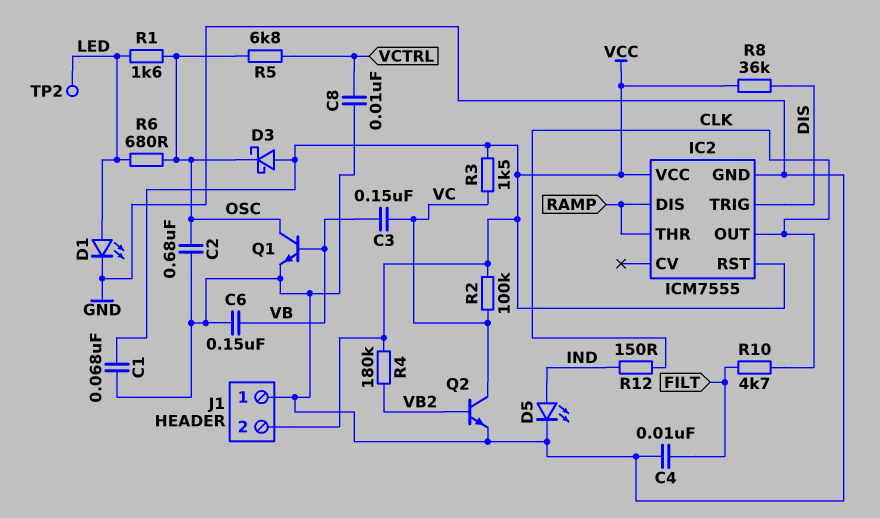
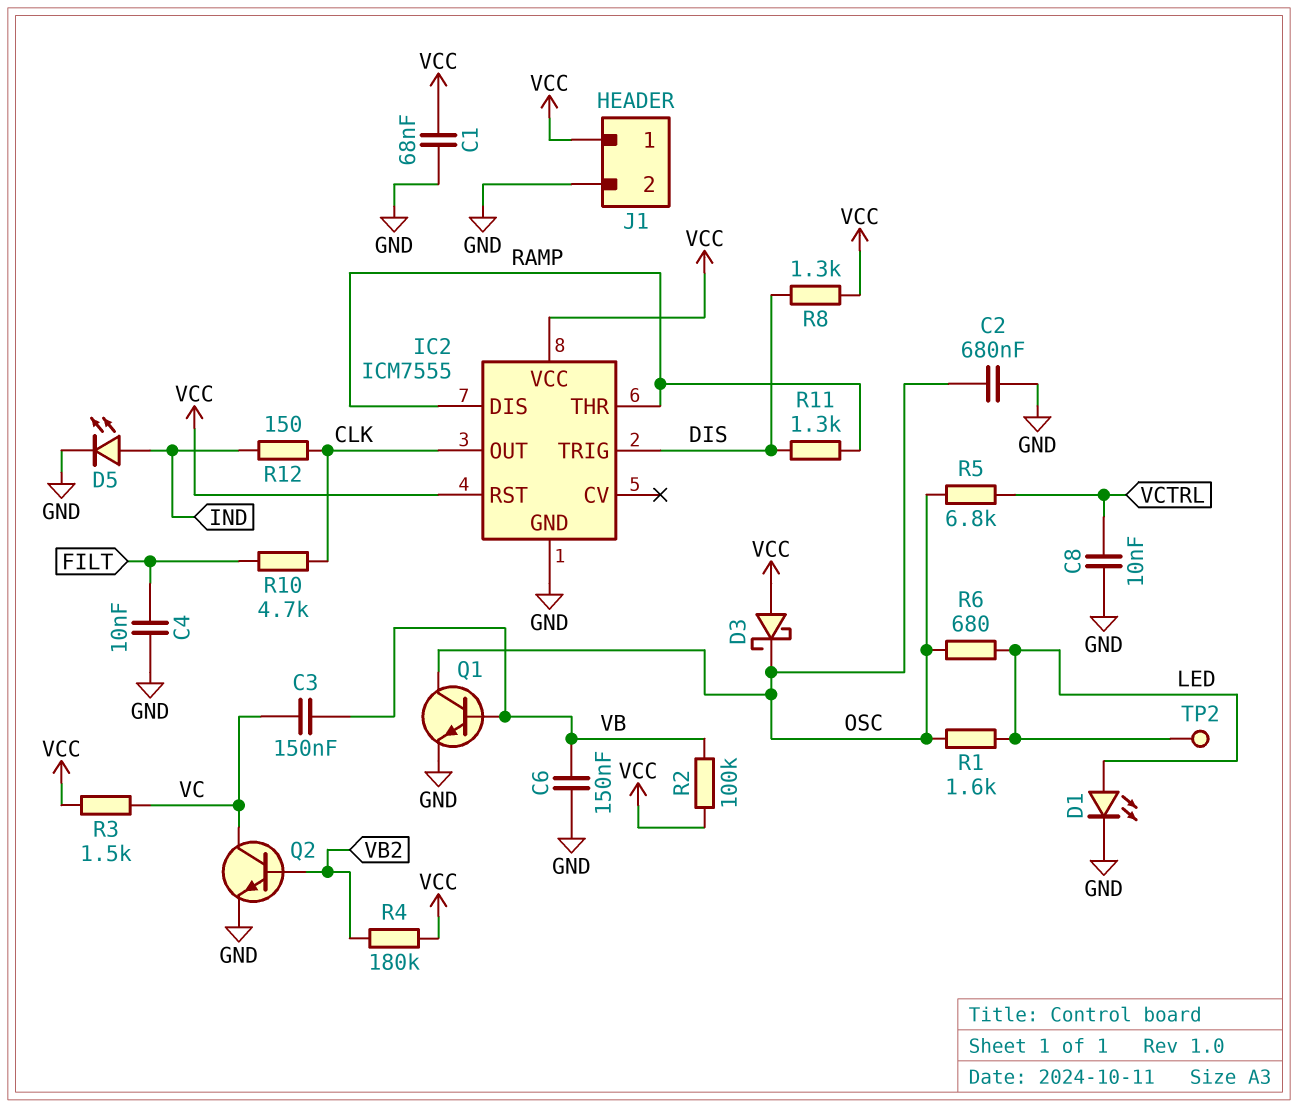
J1 pin 1: GND -> VCC
J1 pin 2: VCC -> GND
R2: 100k (VC, VCC) -> 100k (VB, VCC)
R8: 36k (DIS, VCC) -> 1.3k (DIS, VCC)
R11: none -> 1.3k (DIS, RAMP)

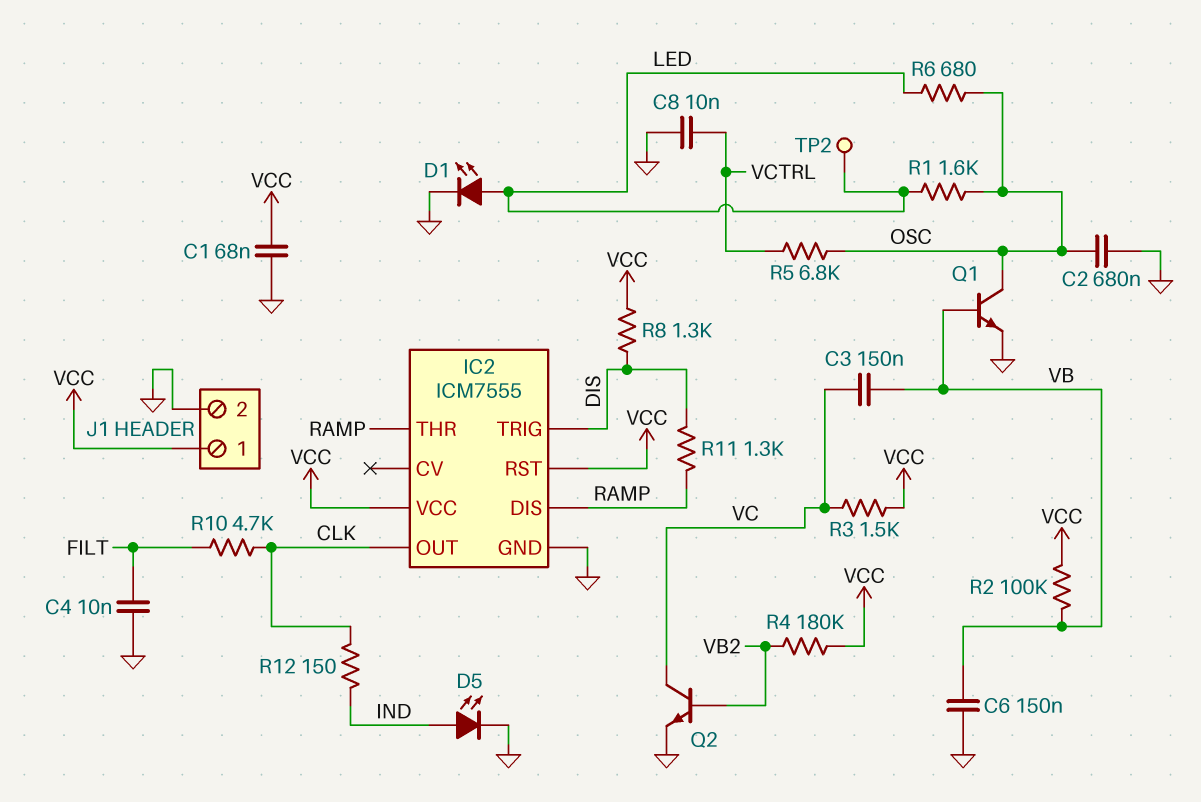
D3: schottky (A VCC, K OSC) -> none

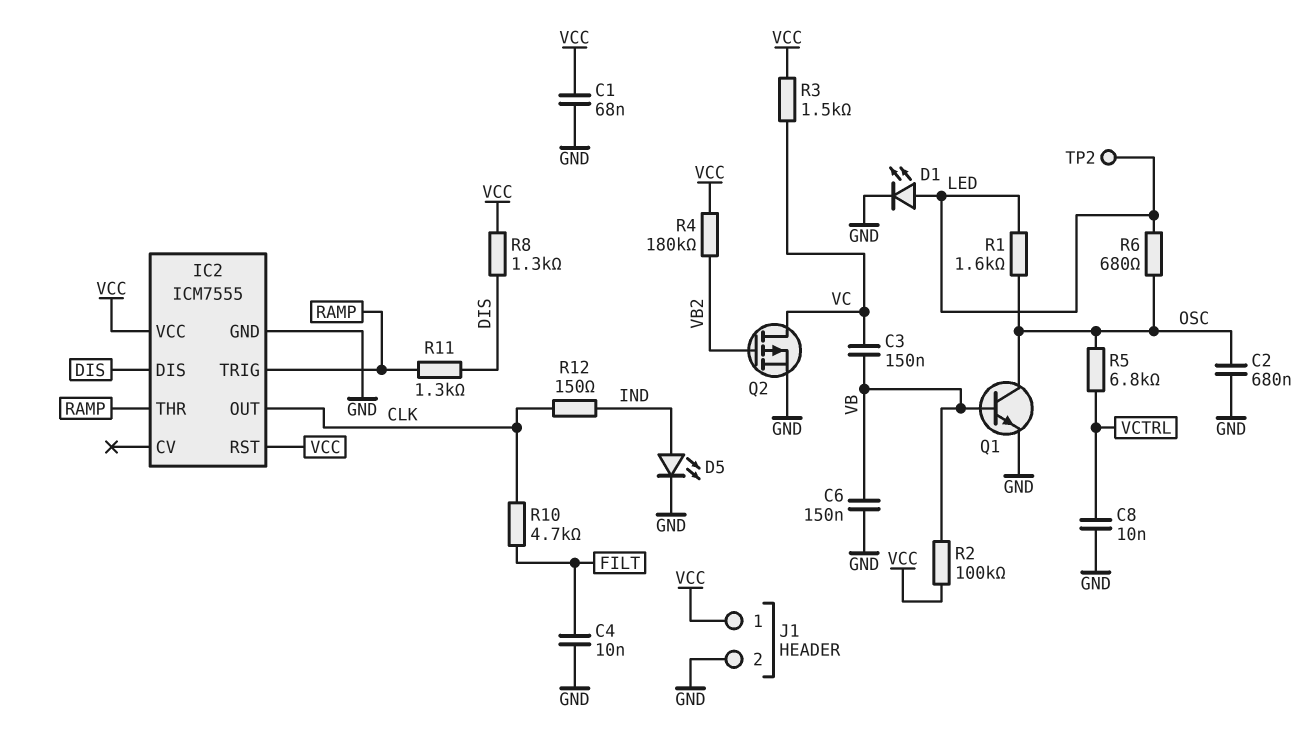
IC2 pin DIS: RAMP -> DIS
IC2 pin TRIG: DIS -> RAMP
Q2: NPN (B VB2, C VC, E GND) -> PMOS (G VB2, D VC, S GND)

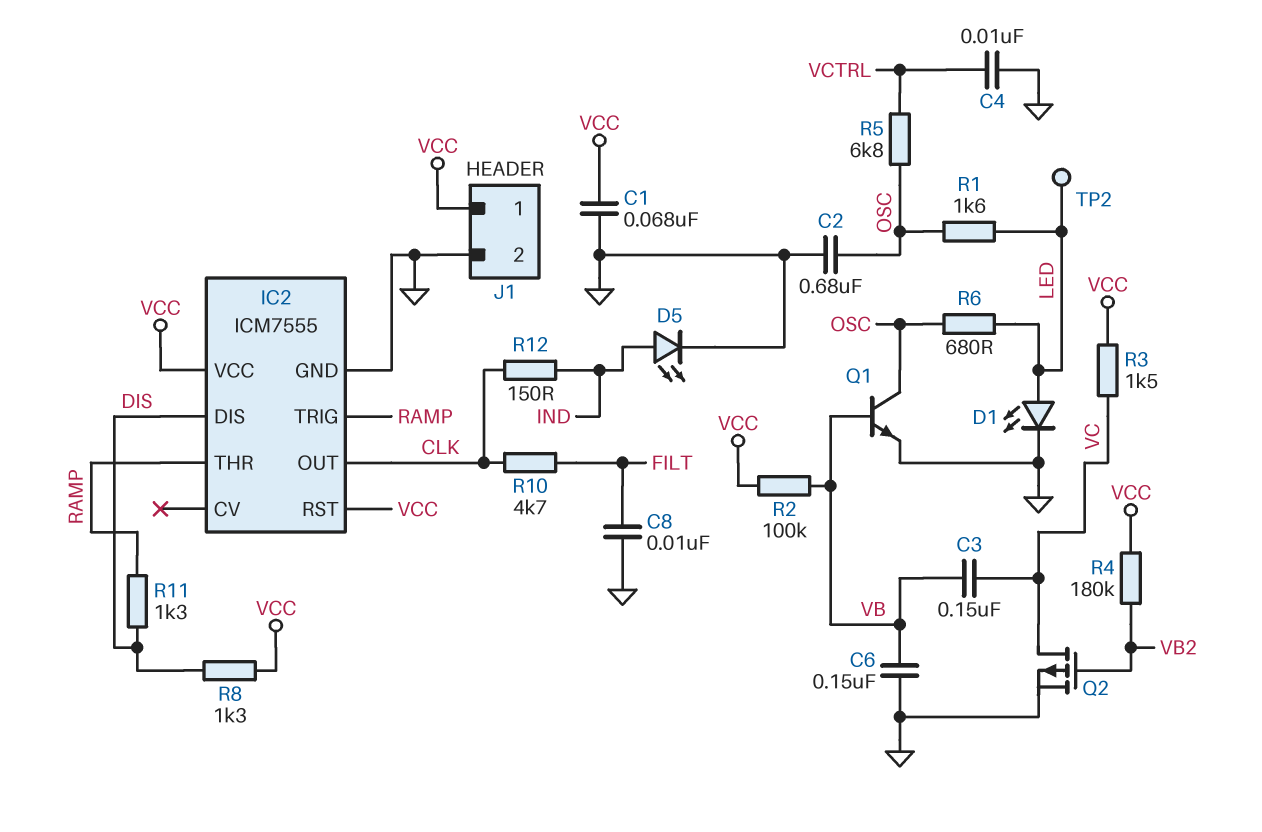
C4: 10nF (FILT, GND) -> 10nF (GND, VCTRL)
C8: 10nF (GND, VCTRL) -> 10nF (FILT, GND)

